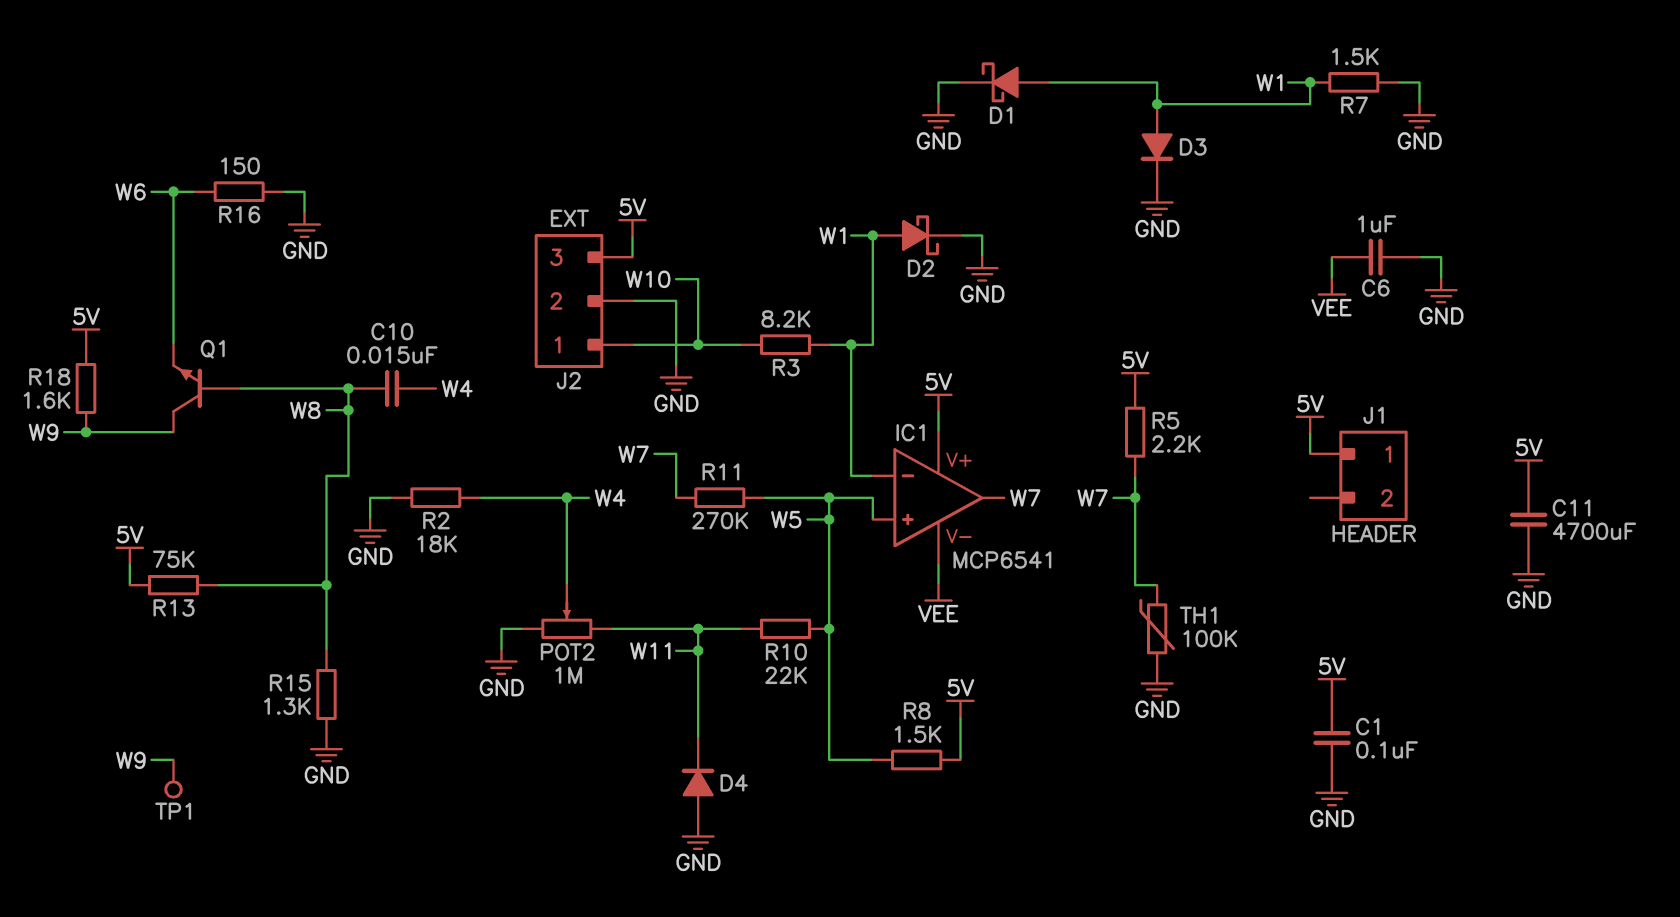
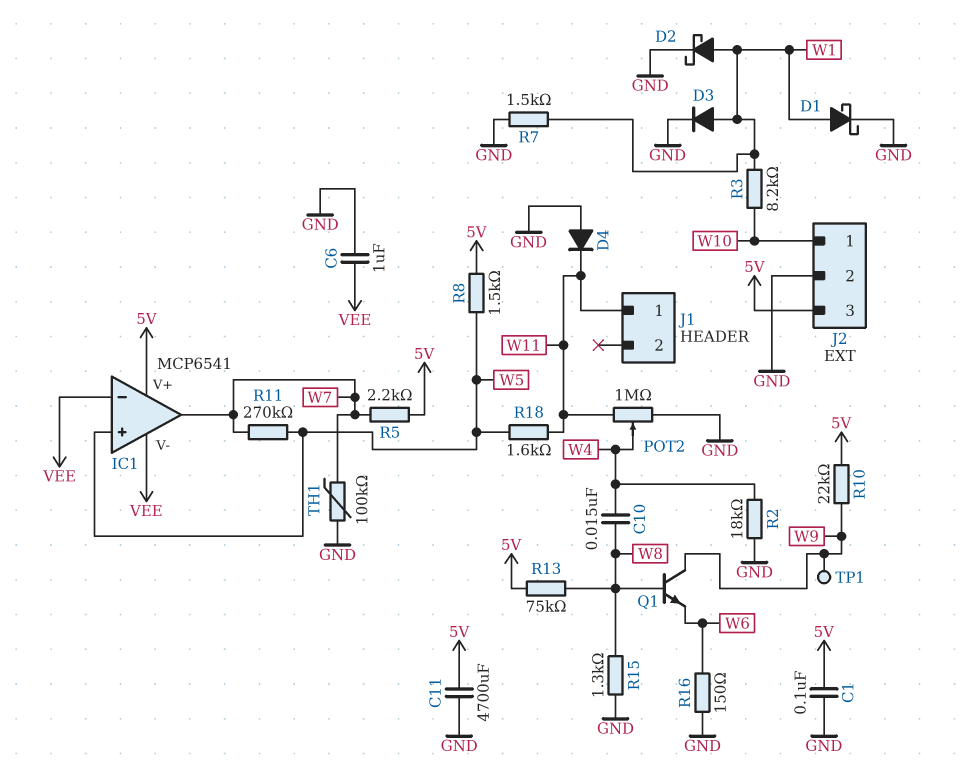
IC1 pin in-: W1 -> VEE
J1 pin 1: 5V -> W11
R10: 22k (W5, W11) -> 22k (5V, W9)
R18: 1.6k (5V, W9) -> 1.6k (W5, W11)

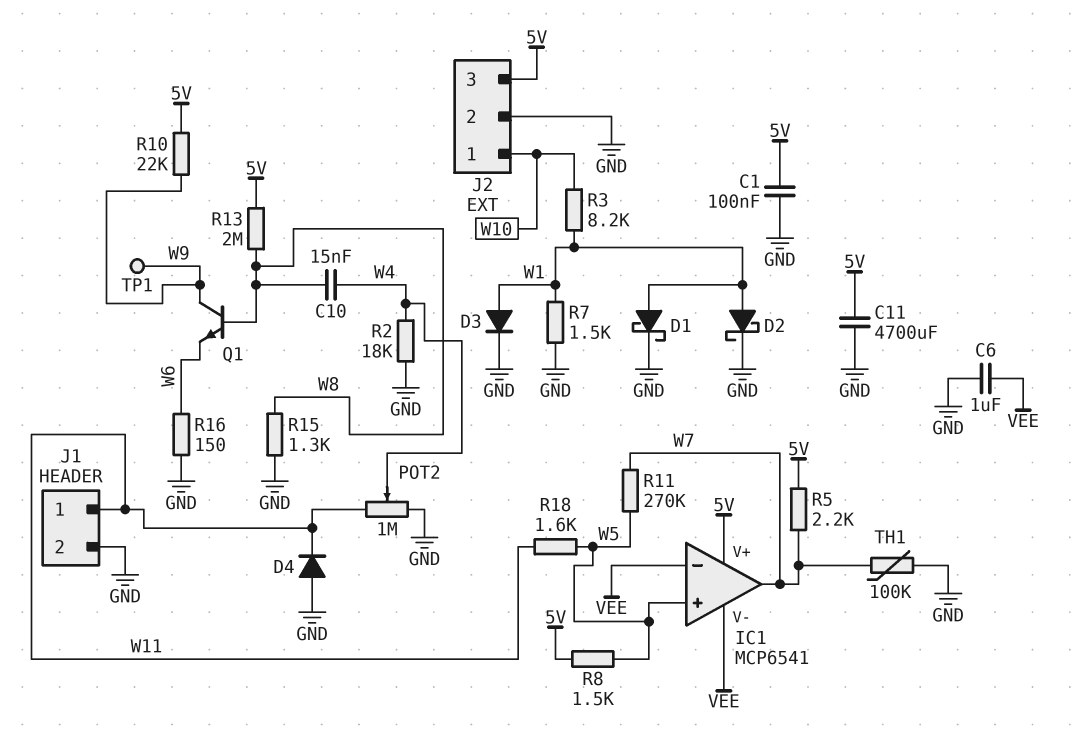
J1 pin 2: none -> GND
R13: 75k (5V, W8) -> 2M (5V, W8)

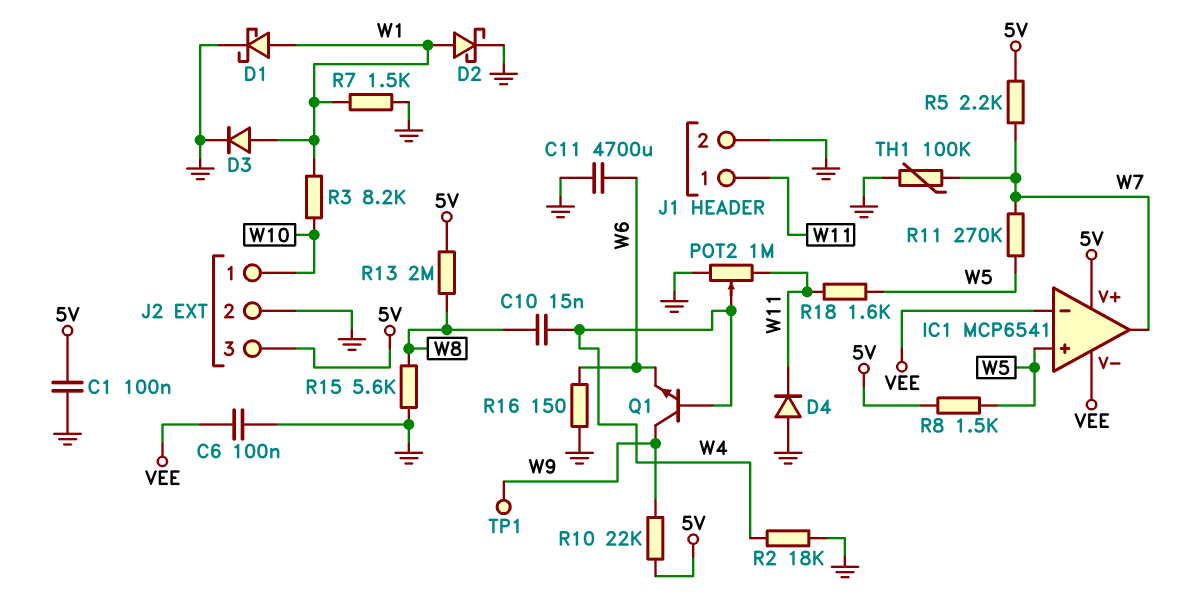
C6: 1uF (GND, VEE) -> 100nF (GND, VEE)
C11: 4700uF (5V, GND) -> 4700uF (GND, W6)
Q1: NPN (B W8, C W9, E W6) -> NPN (B W4, C W9, E W6)
R15: 1.3k (GND, W8) -> 5.6k (GND, W8)

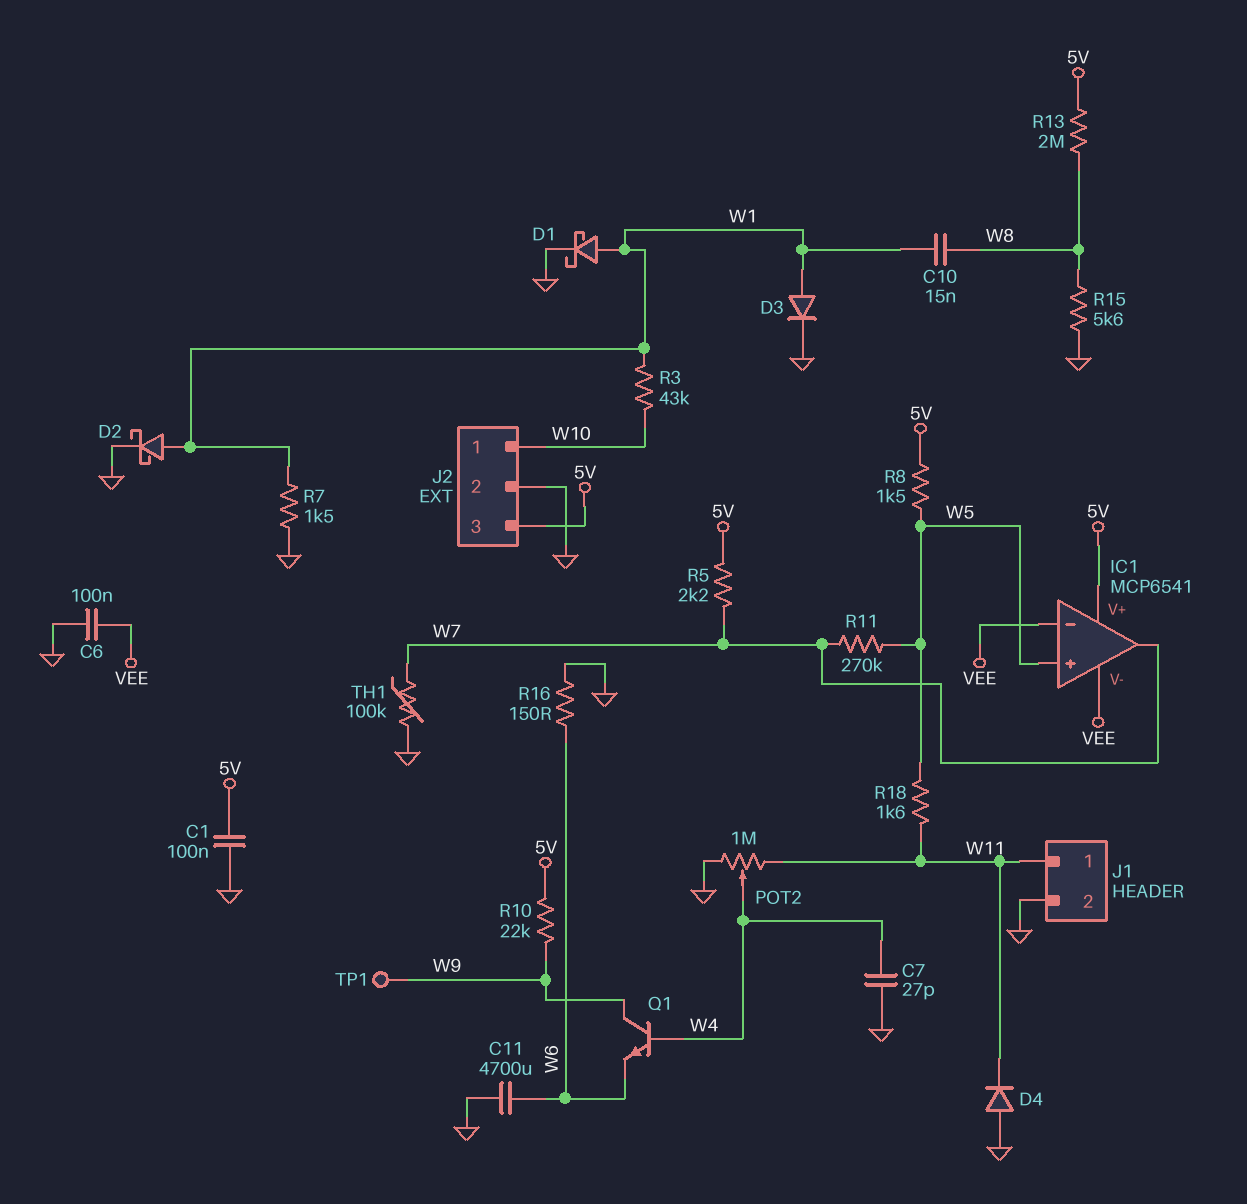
C7: none -> 27pF (GND, W4)
C10: 15nF (W4, W8) -> 15nF (W1, W8)
R2: 18k (GND, W4) -> none
R3: 8.2k (W1, W10) -> 43k (W1, W10)

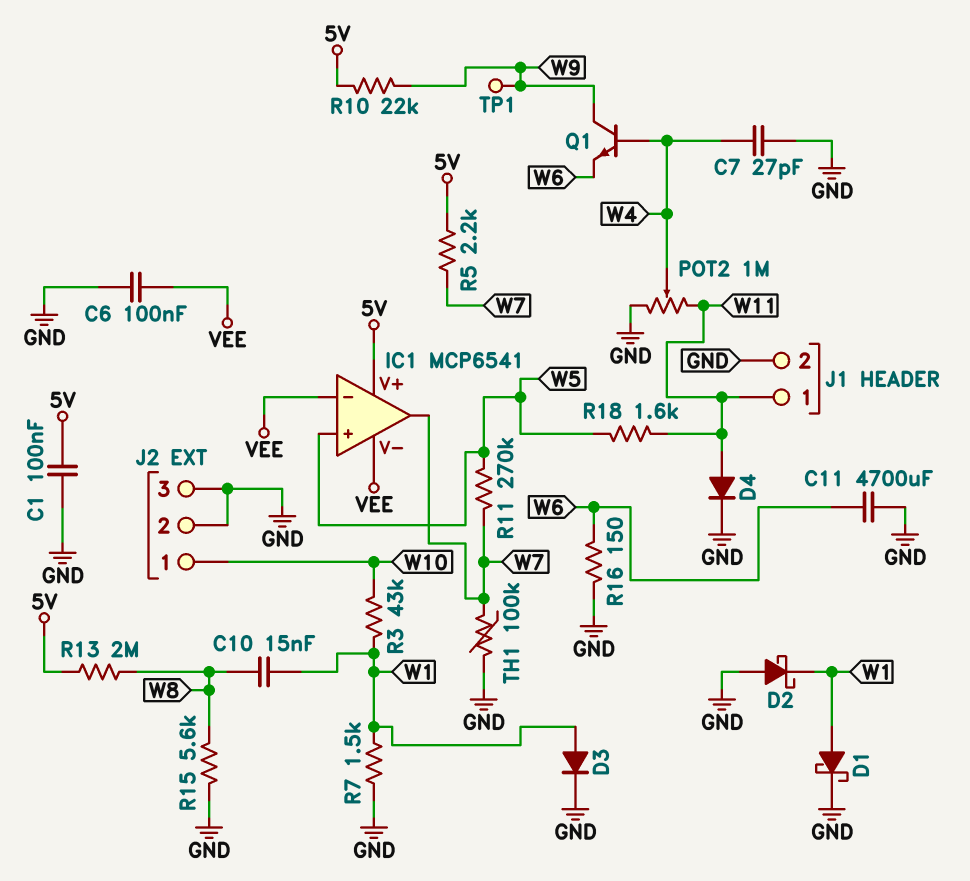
D2: schottky (A W1, K GND) -> schottky (A GND, K W1)
D4: diode (A GND, K W11) -> diode (A W11, K GND)
J2 pin 3: 5V -> GND
R8: 1.5k (5V, W5) -> none

